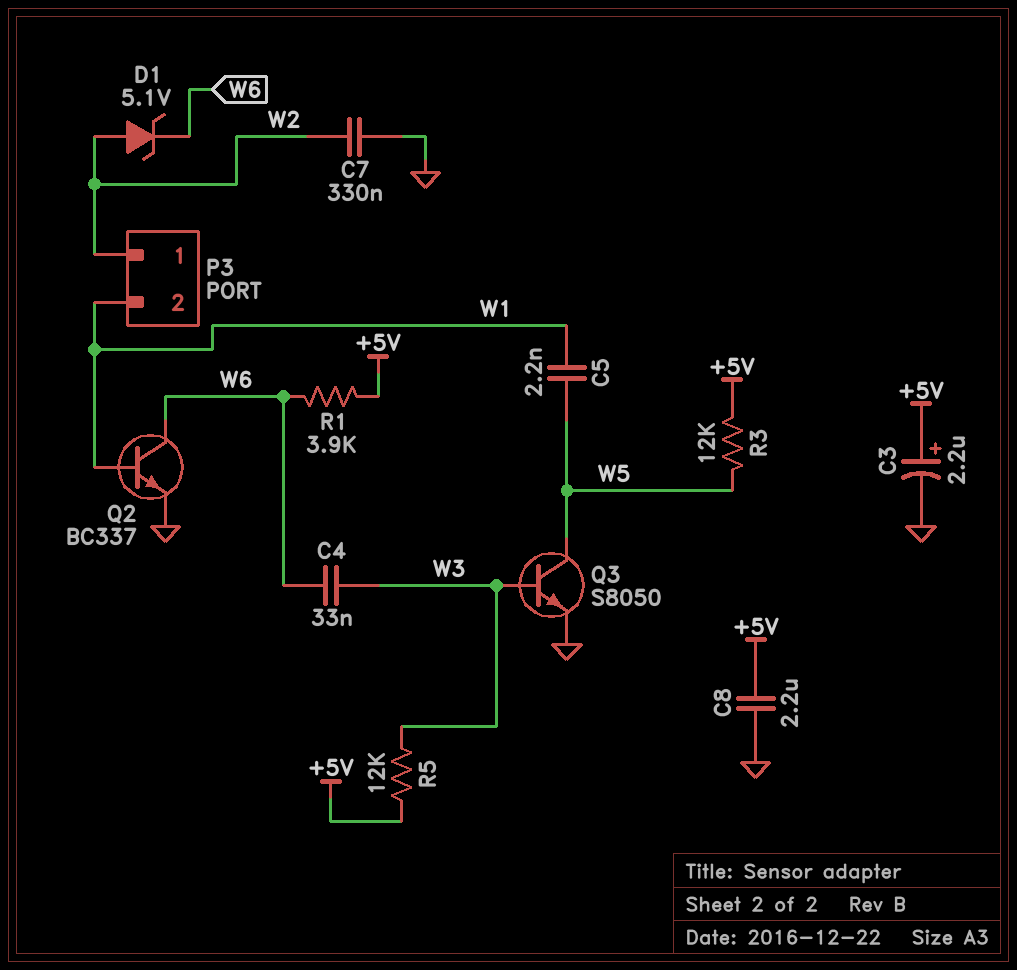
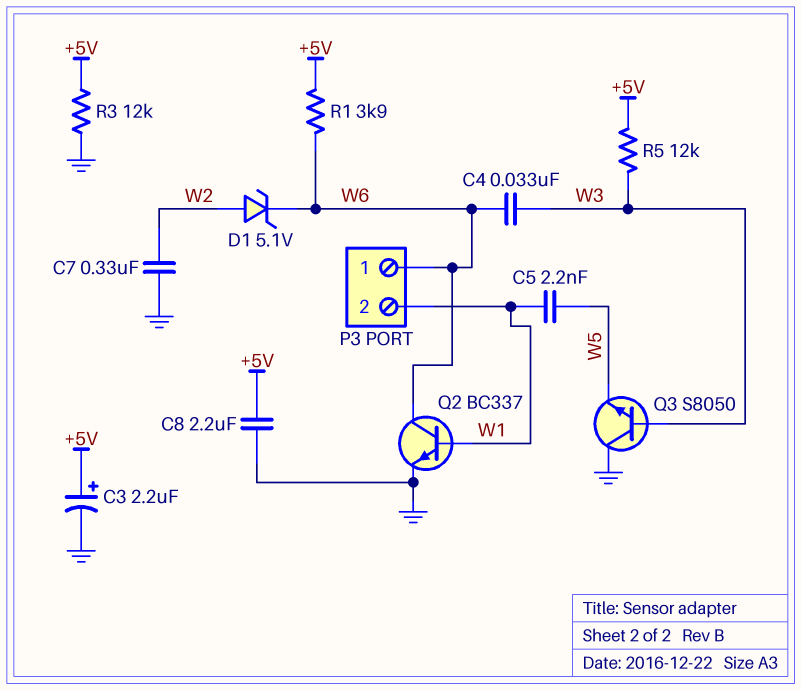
P3 pin 1: W2 -> W6
Q3: NPN S8050 (B W3, C W5, E GND) -> NPN S8050 (B W3, C GND, E W5)
R3: 12k (+5V, W5) -> 12k (+5V, GND)

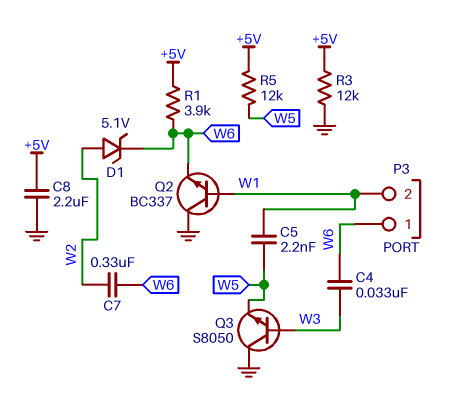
C3: 2.2uF (plus +5V, minus GND) -> none
C7: 330nF (GND, W2) -> 330nF (W2, W6)
Q2: NPN BC337 (B W1, C W6, E GND) -> NPN BC337 (B W1, C GND, E W6)
R5: 12k (+5V, W3) -> 12k (+5V, W5)

